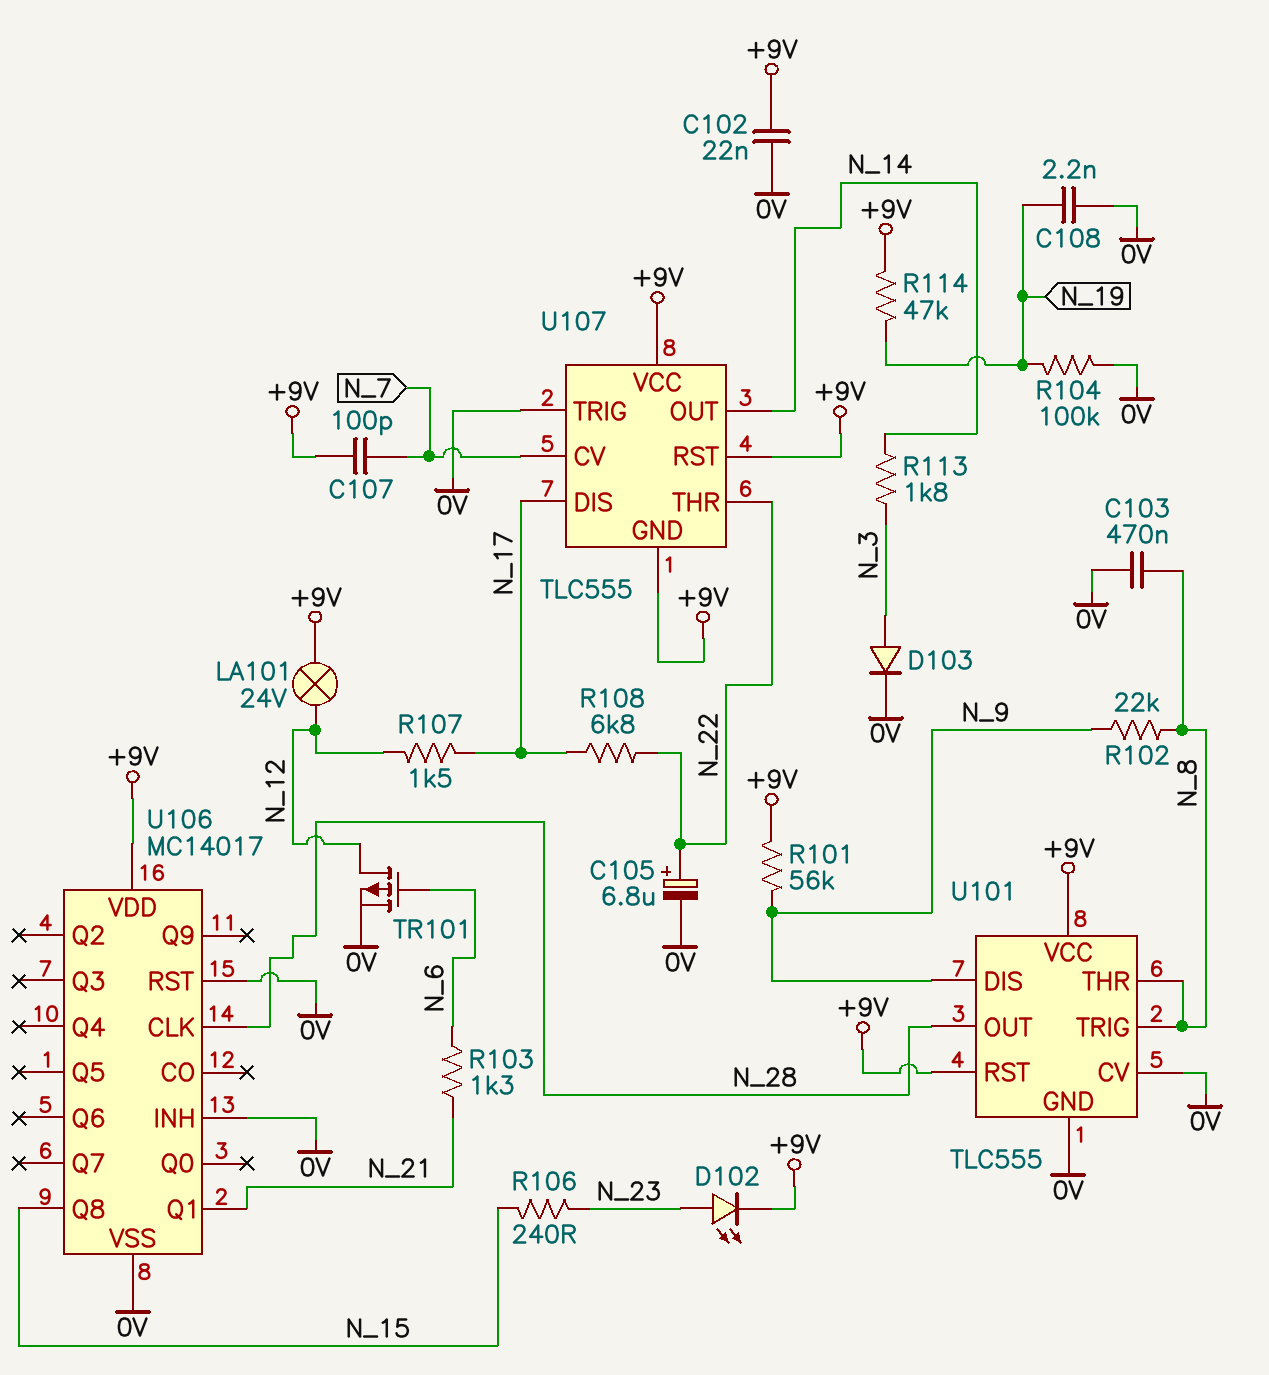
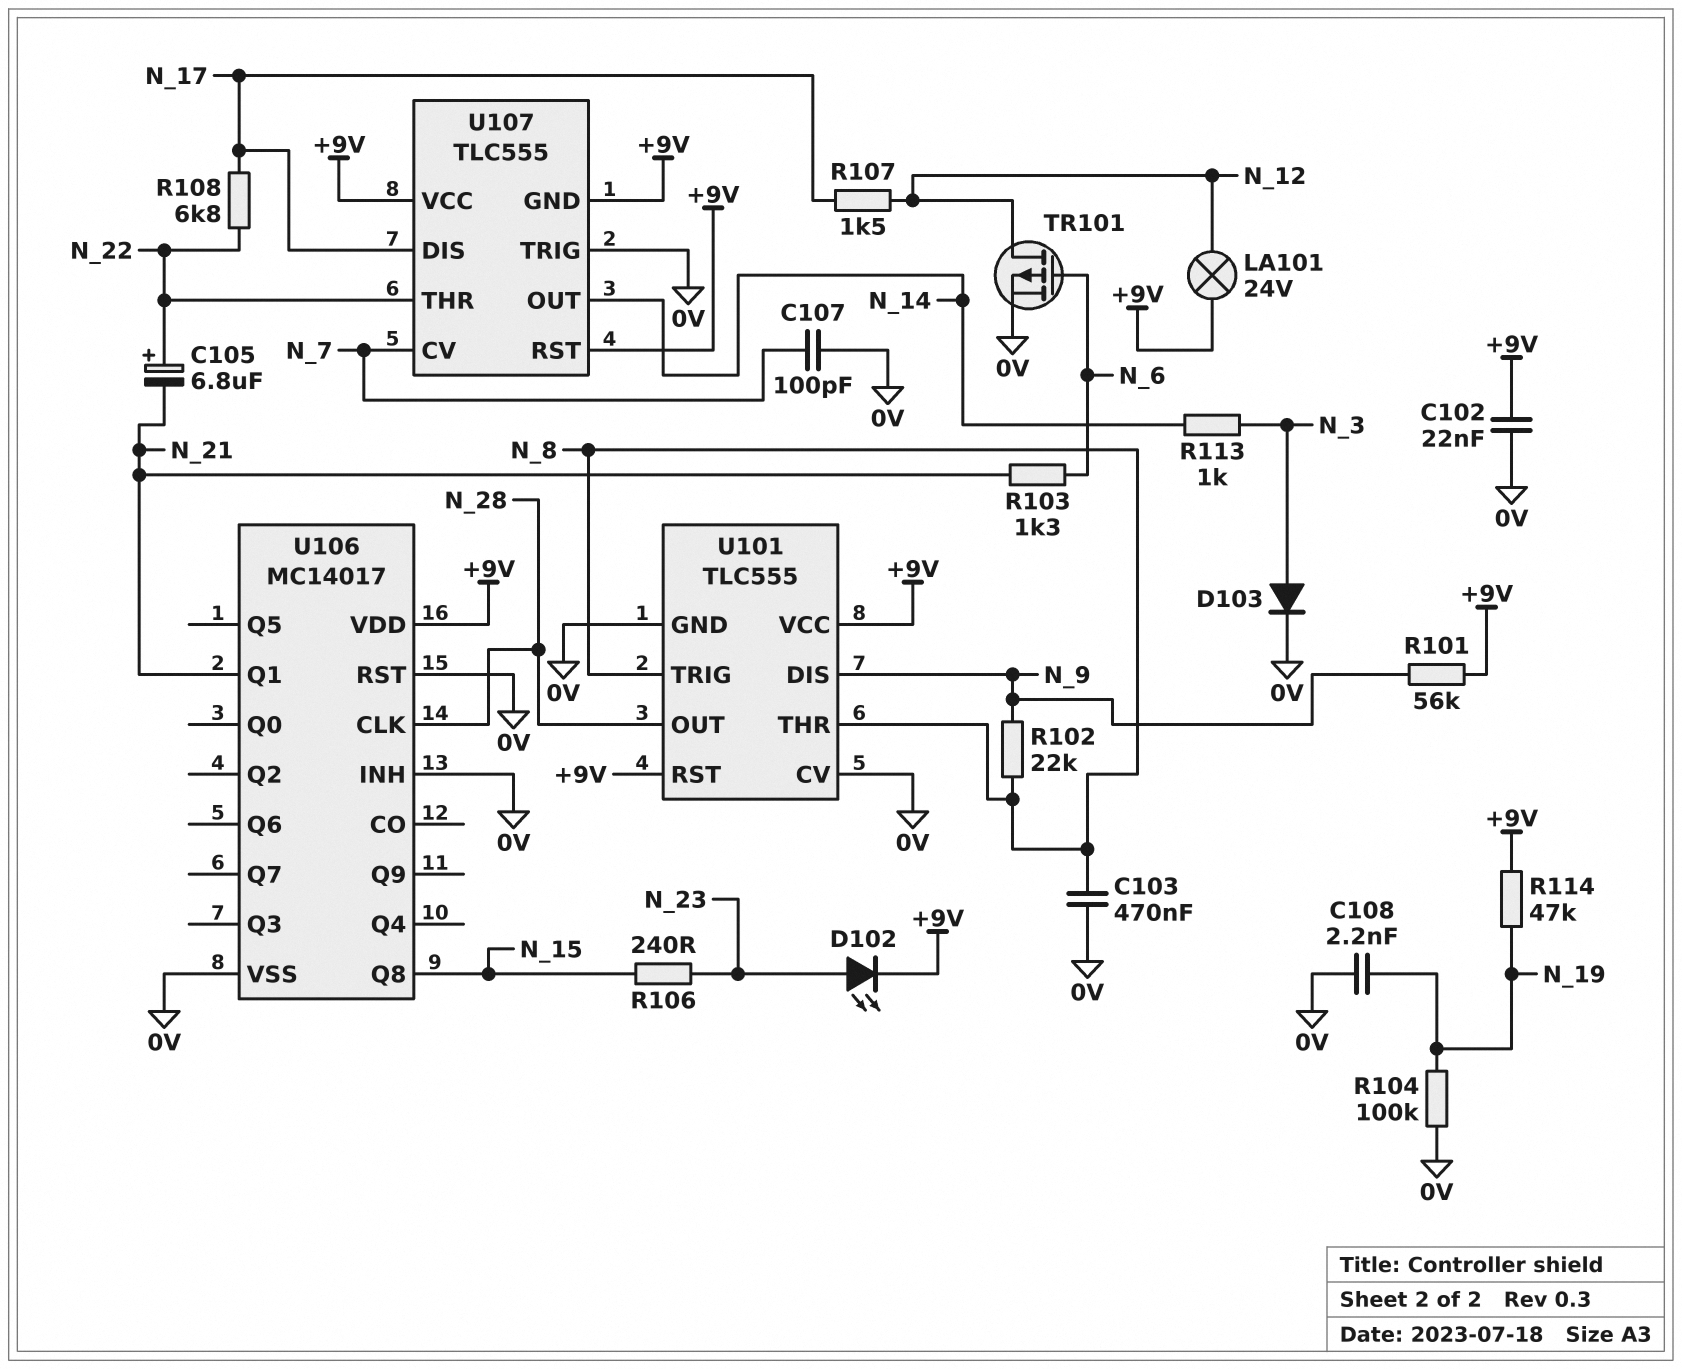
C105: 6.8uF (plus N_22, minus 0V) -> 6.8uF (plus N_22, minus N_21)
C107: 100pF (+9V, N_7) -> 100pF (0V, N_7)
R113: 1.8k (N_3, N_14) -> 1k (N_3, N_14)

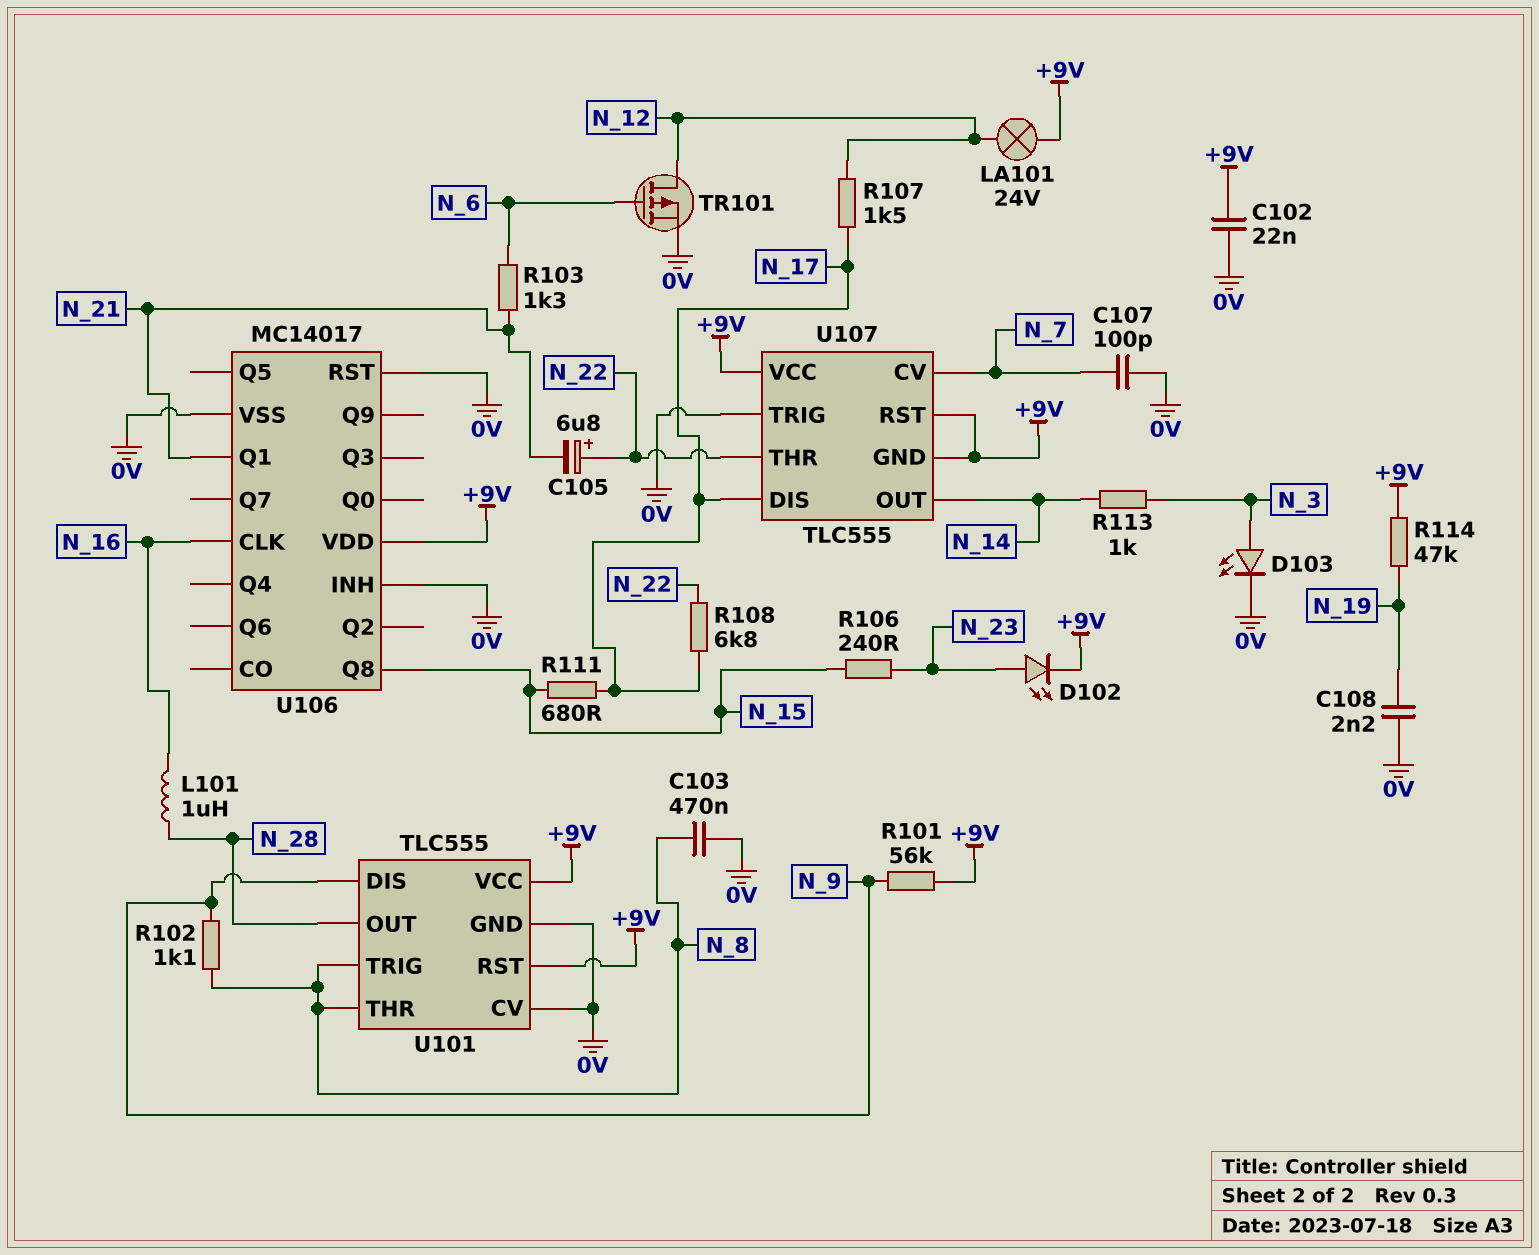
D103: diode (A N_3, K 0V) -> LED (A N_3, K 0V)
L101: none -> 1uH (N_16, N_28)
R102: 22k (N_8, N_9) -> 1.1k (N_8, N_9)
R104: 100k (0V, N_19) -> none
R111: none -> 680 (N_15, N_17)
U106 pin CLK: N_28 -> N_16

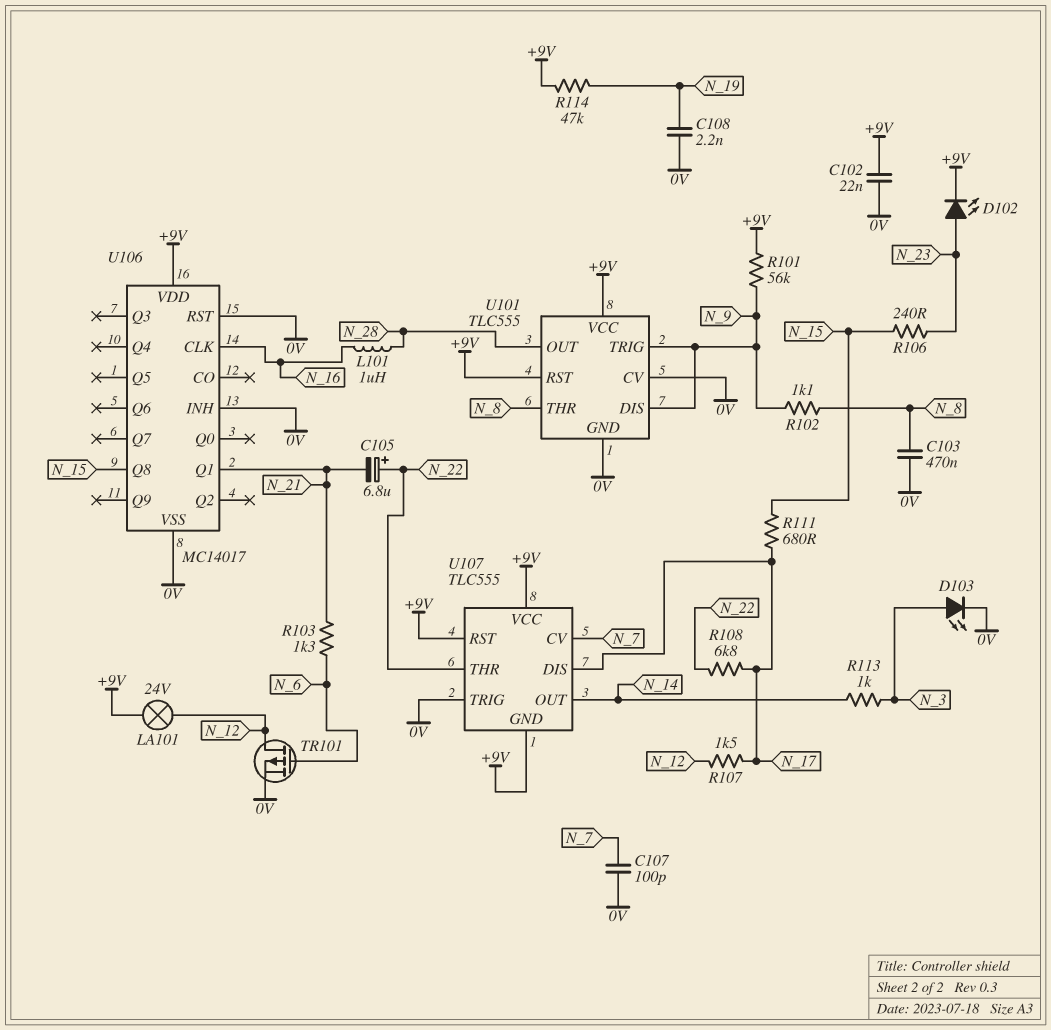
U101 pin TRIG: N_8 -> N_9

